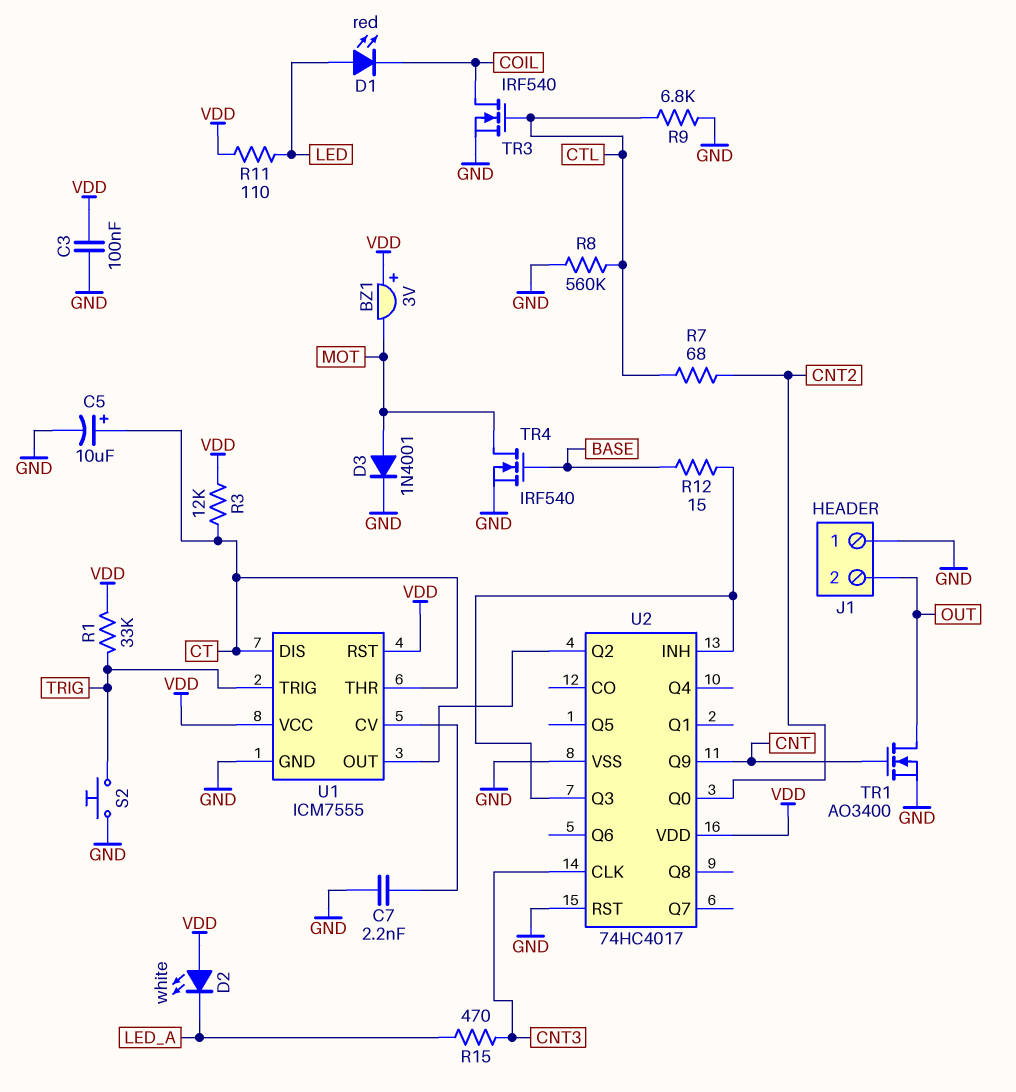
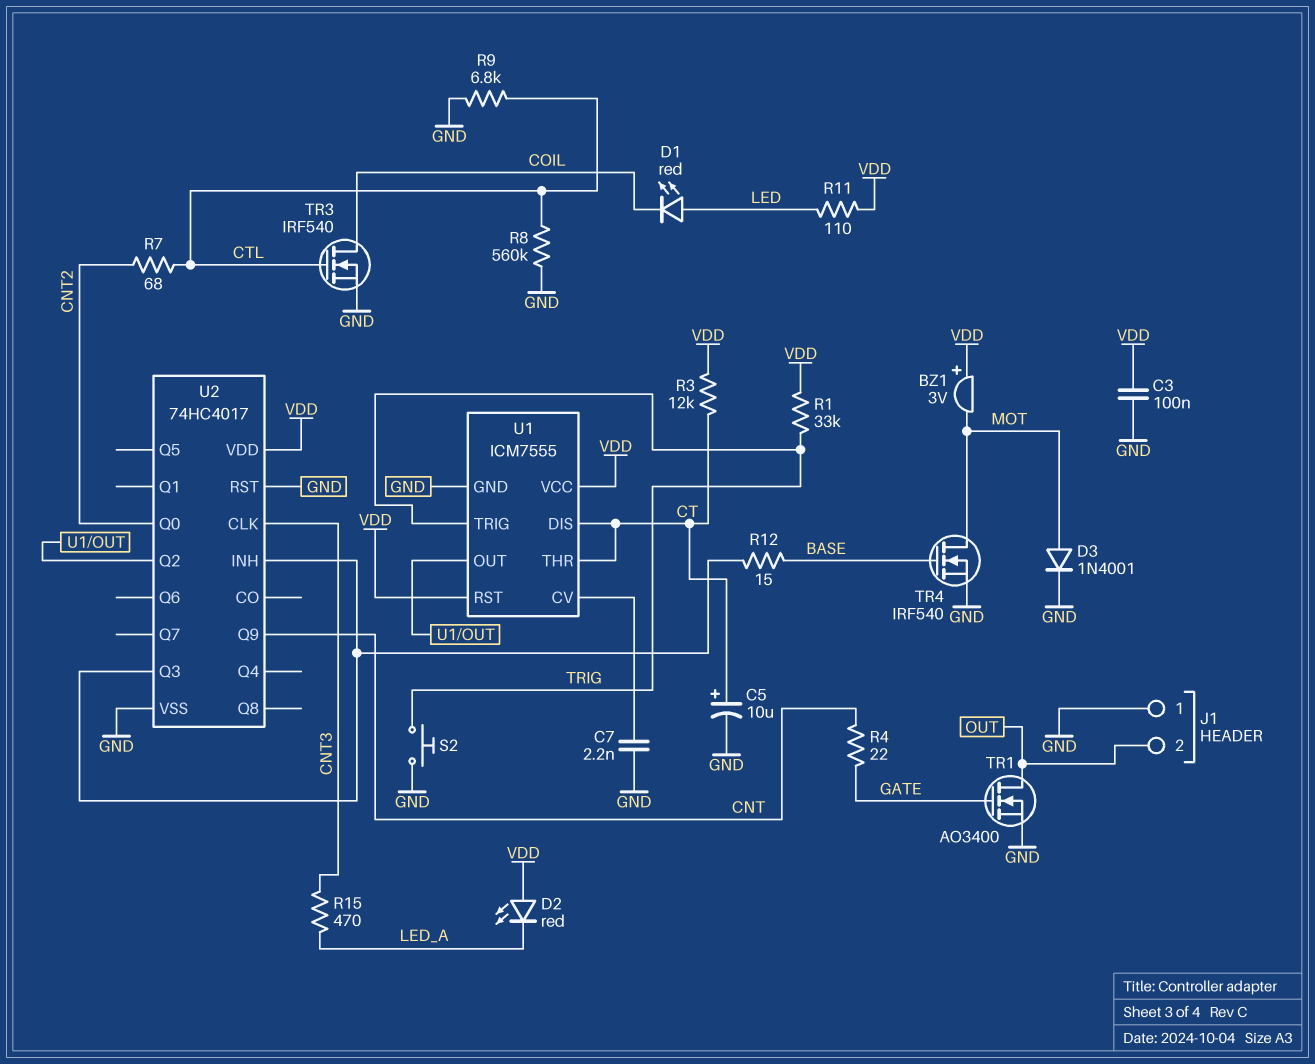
D2: LED white (A VDD, K LED_A) -> LED red (A VDD, K LED_A)
R4: none -> 22 (CNT, GATE)
TR1: NMOS AO3400 (G CNT, D OUT, S GND) -> NMOS AO3400 (G GATE, D OUT, S GND)

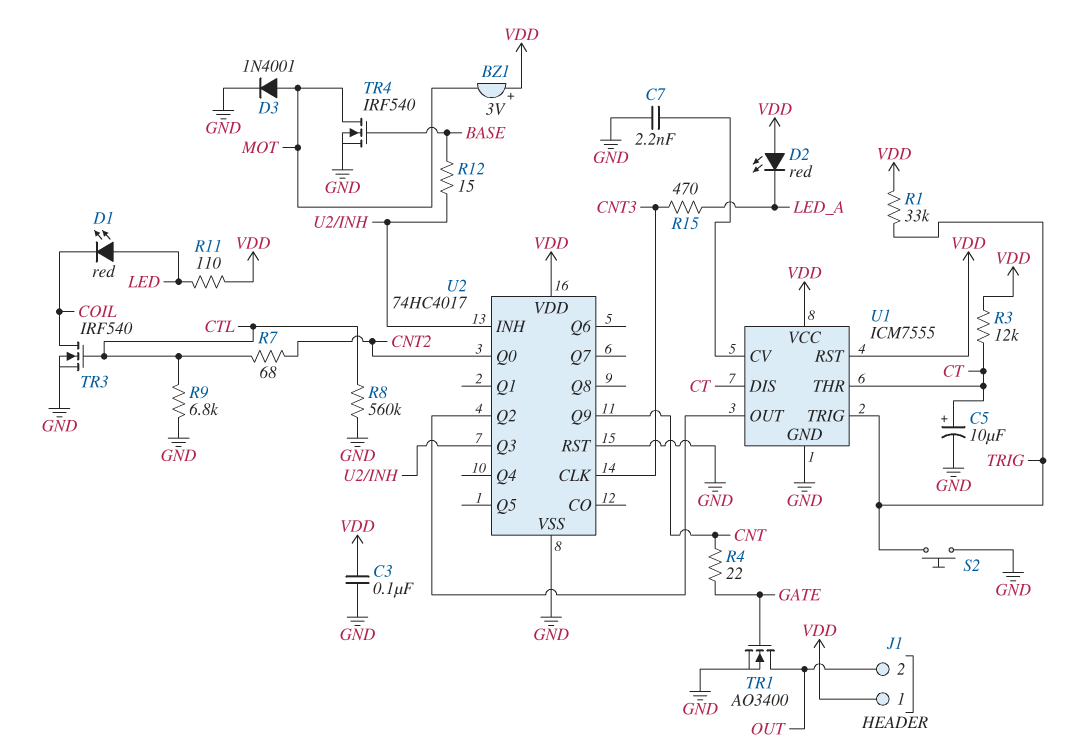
J1 pin 1: GND -> VDD

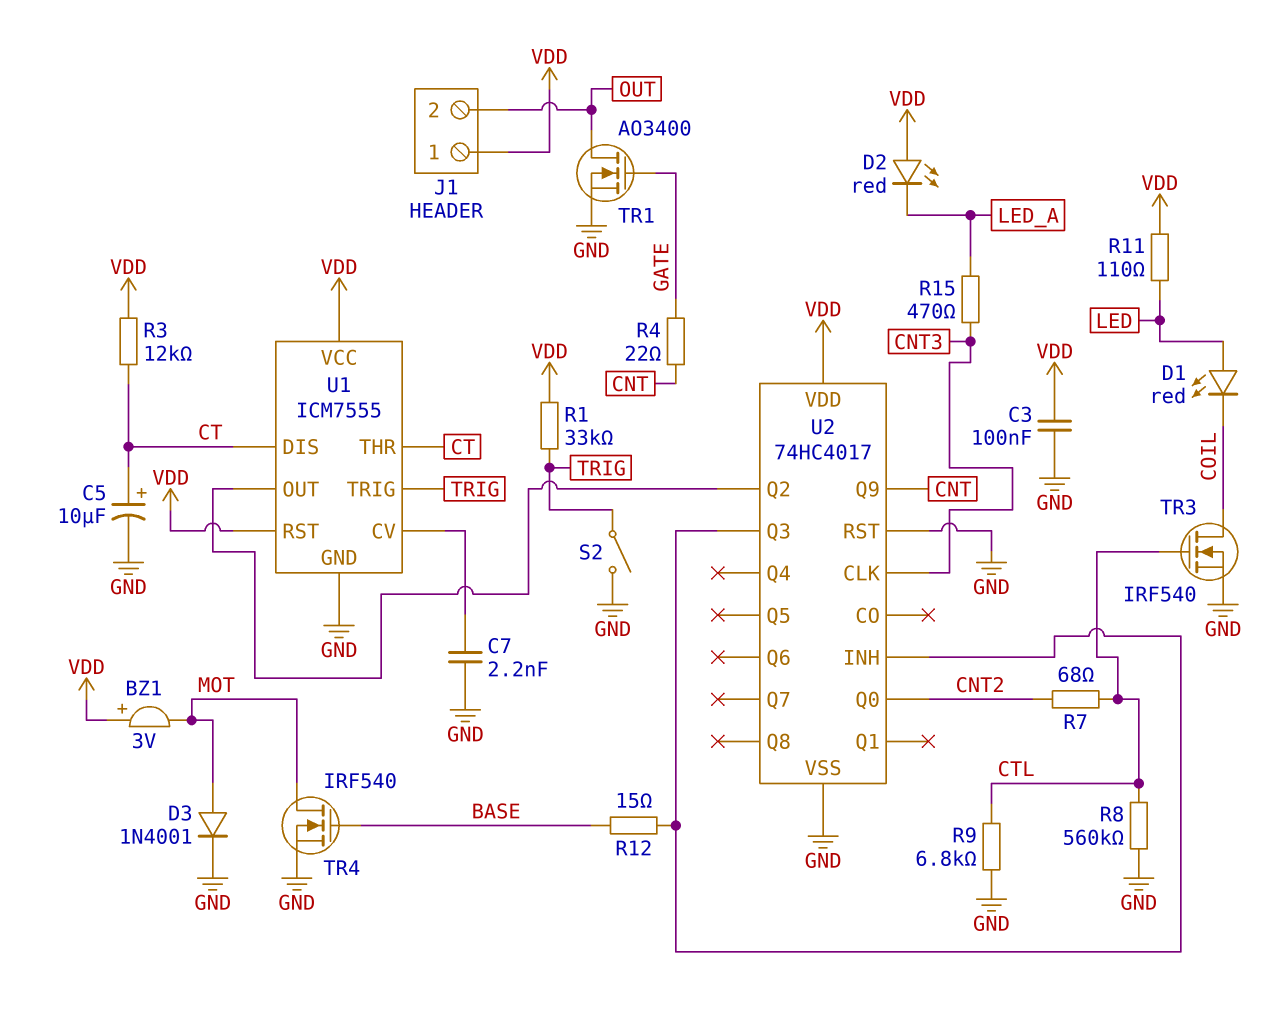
S2: button (GND, TRIG) -> switch (GND, TRIG)

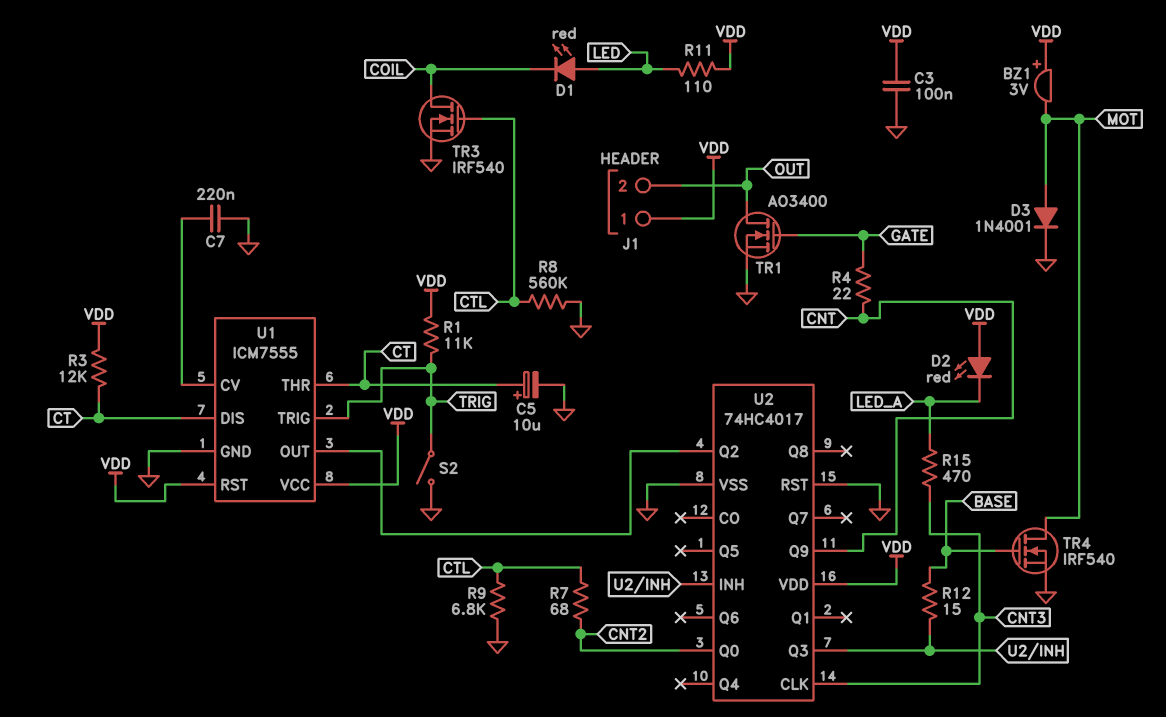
C7: 2.2nF (GND, U1/CV) -> 220nF (GND, U1/CV)
R1: 33k (TRIG, VDD) -> 11k (TRIG, VDD)

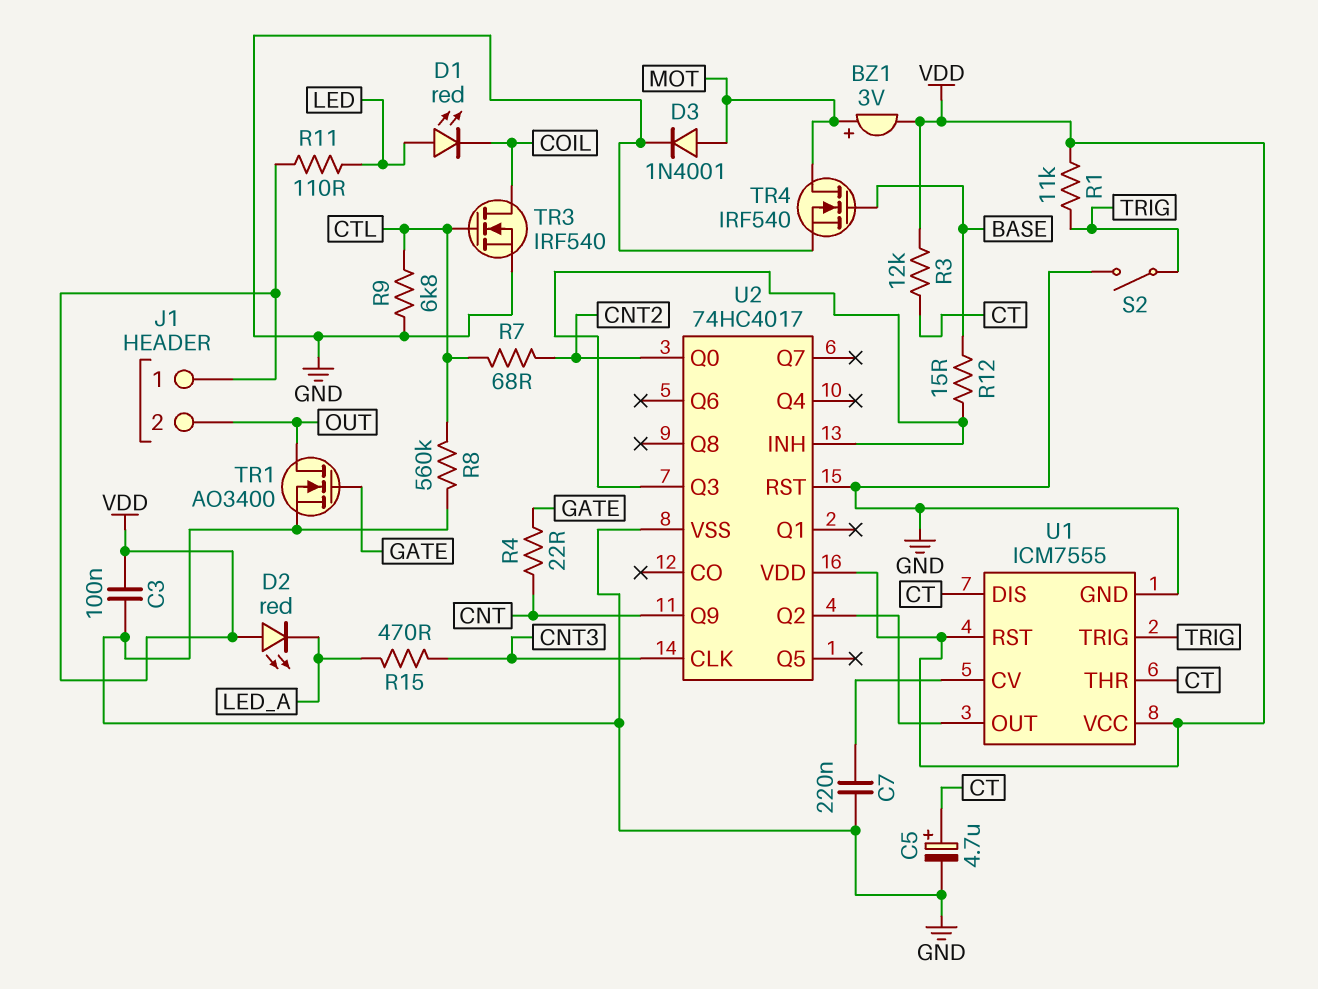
BZ1: buzzer 3V (plus VDD, minus MOT) -> buzzer 3V (plus MOT, minus VDD)
C5: 10uF (plus CT, minus GND) -> 4.7uF (plus CT, minus GND)

